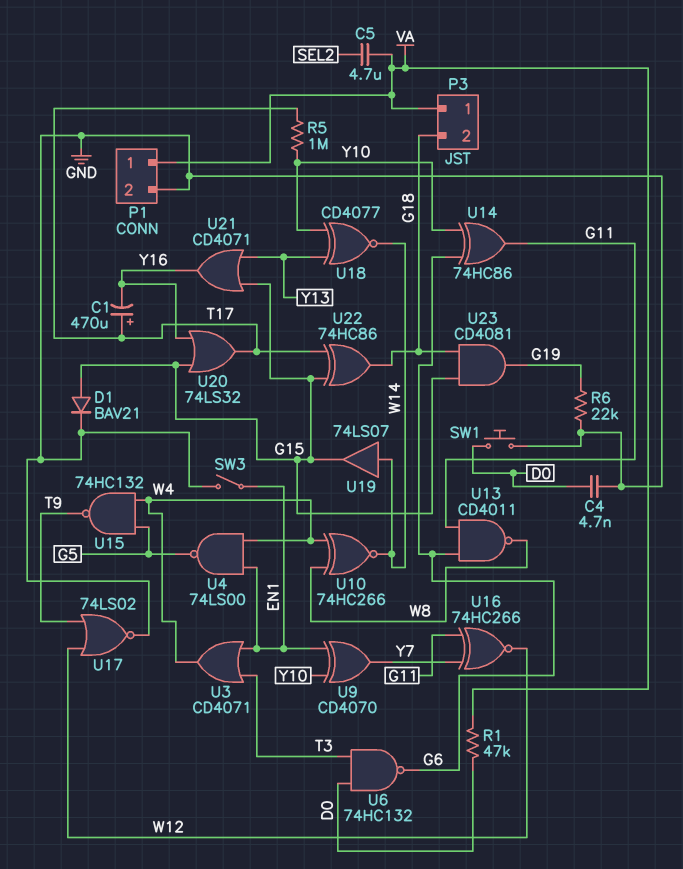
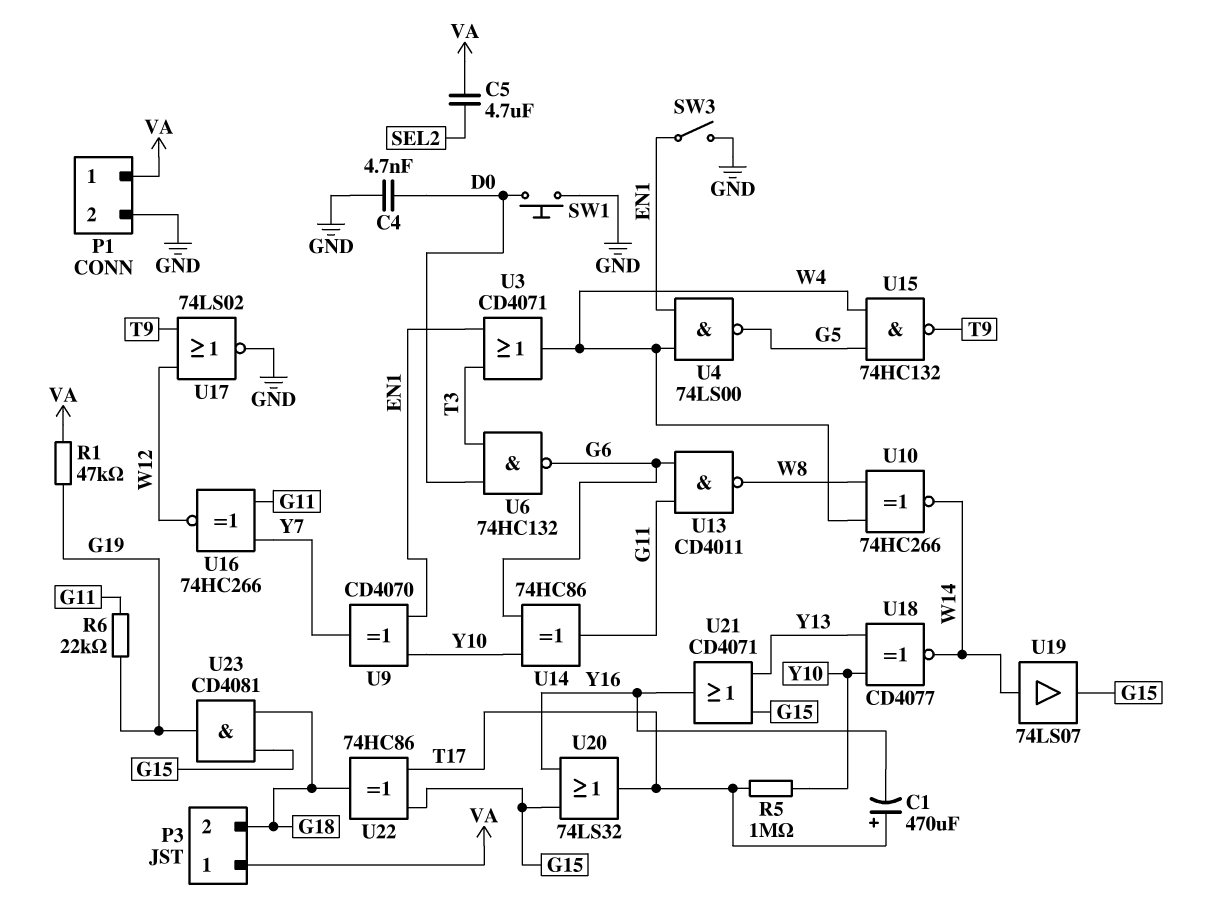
D1: diode BAV21 (A G15, K GND) -> none
R1: 47k (D0, VA) -> 47k (G19, VA)
R6: 22k (G19, GND) -> 22k (G11, G19)

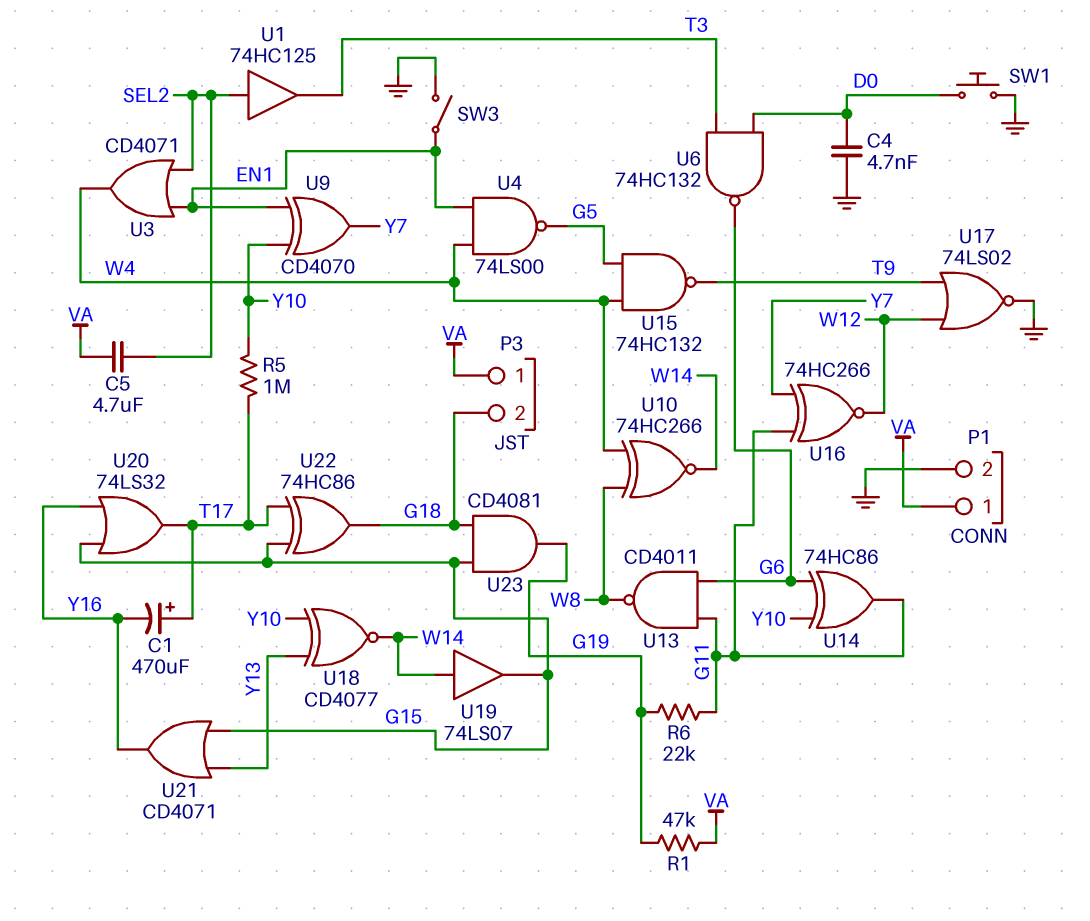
U1: none -> buffer 74HC125 (in SEL2, out T3)
U3: OR CD4071 (in EN1, in T3, out W4) -> OR CD4071 (in EN1, in SEL2, out W4)

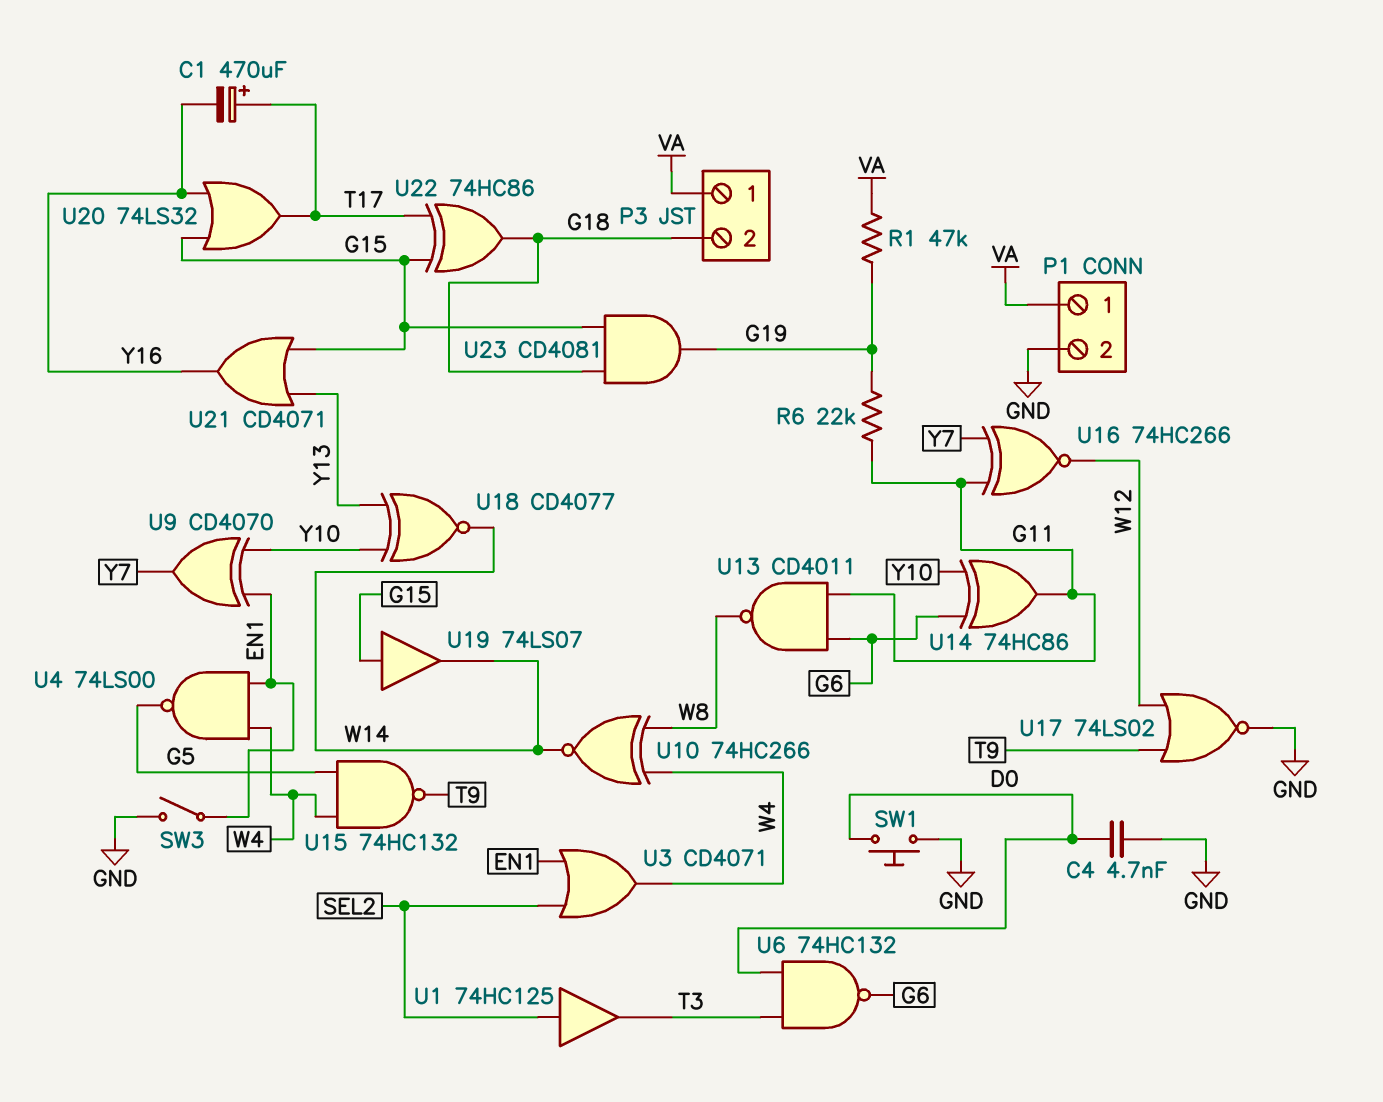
C5: 4.7uF (SEL2, VA) -> none
R5: 1M (T17, Y10) -> none
U19: buffer 74LS07 (in W14, out G15) -> buffer 74LS07 (in G15, out W14)

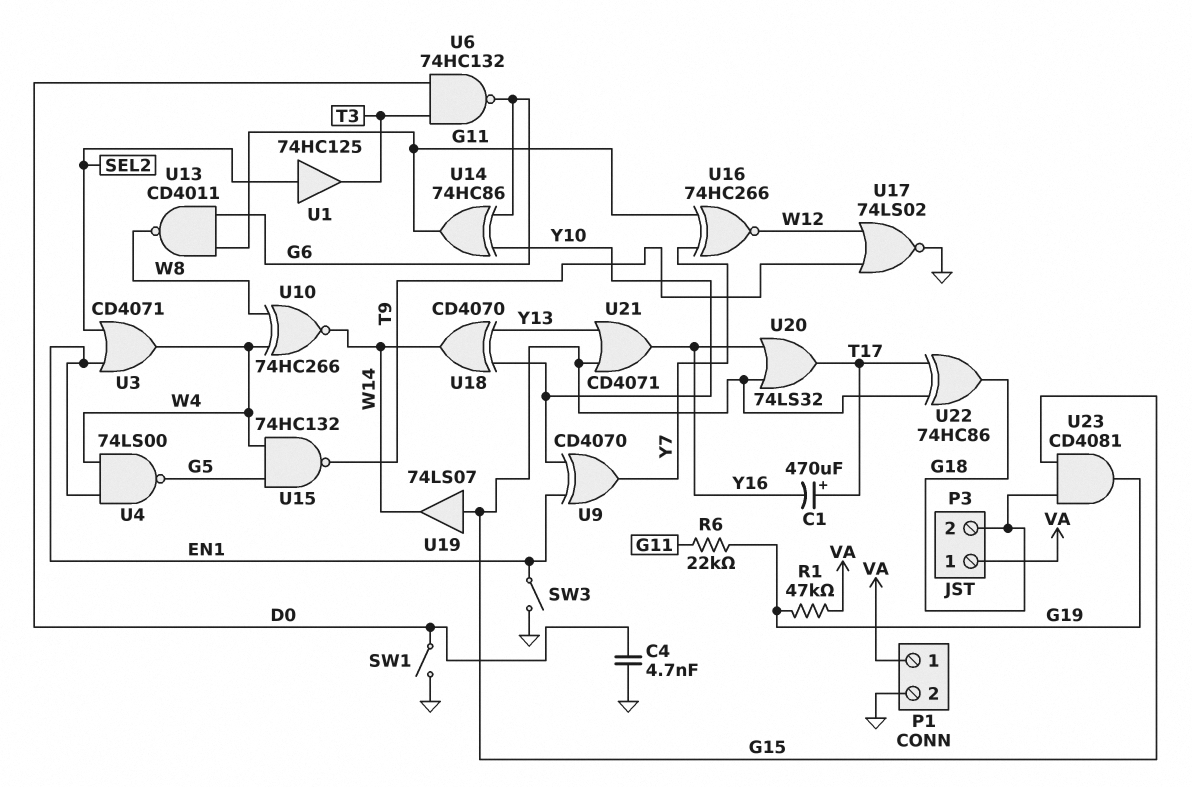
SW1: button (D0, GND) -> switch (D0, GND)
U18: XNOR CD4077 (in Y10, in Y13, out W14) -> XOR CD4070 (in Y10, in Y13, out W14)

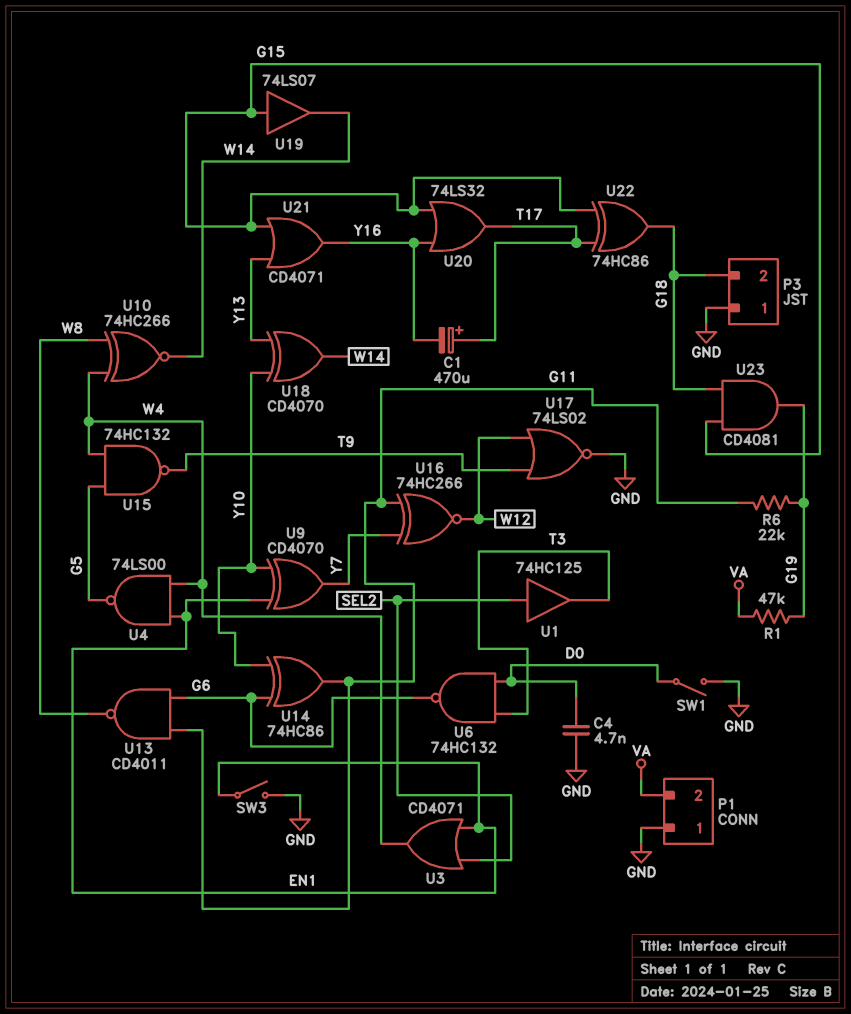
P1 pin 1: VA -> GND
P1 pin 2: GND -> VA
P3 pin 1: VA -> GND

